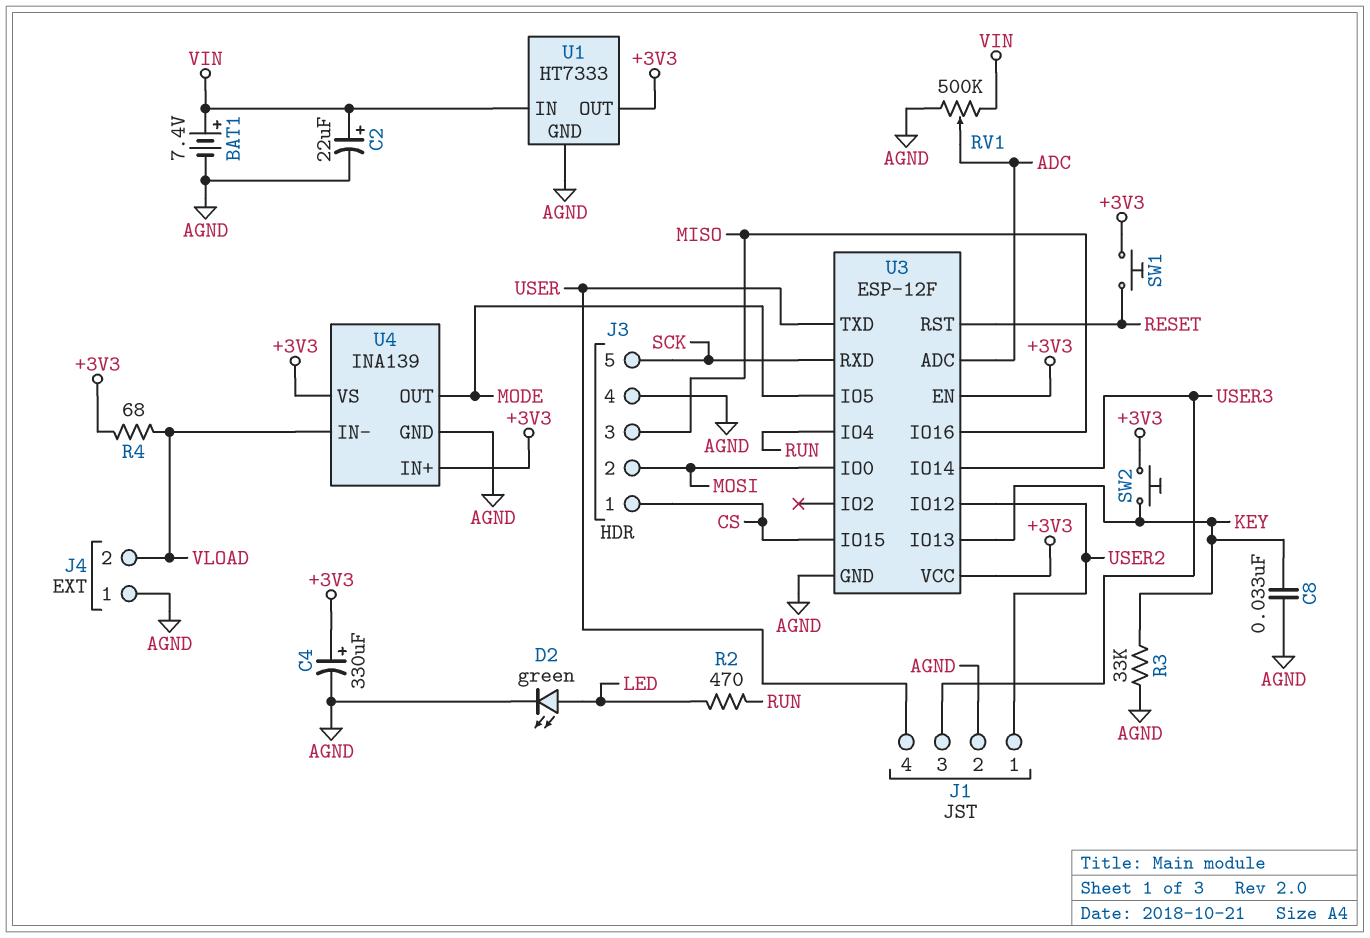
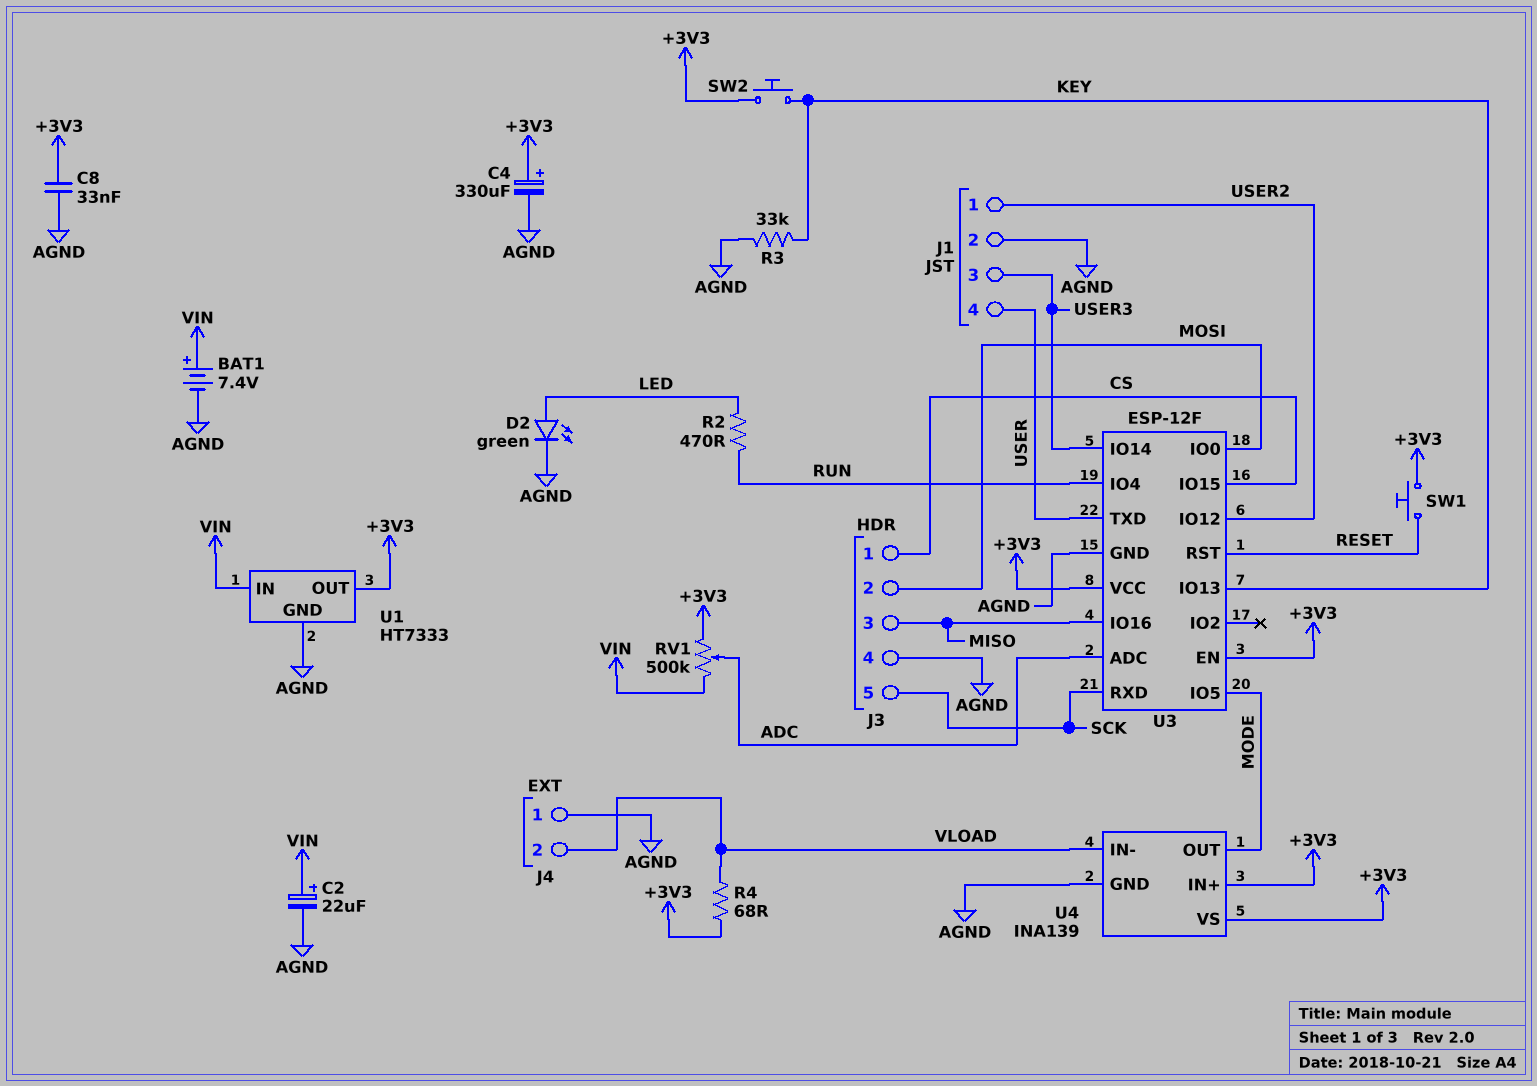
C8: 33nF (AGND, KEY) -> 33nF (+3V3, AGND)
RV1: 500k (AGND, VIN, wiper ADC) -> 500k (+3V3, VIN, wiper ADC)

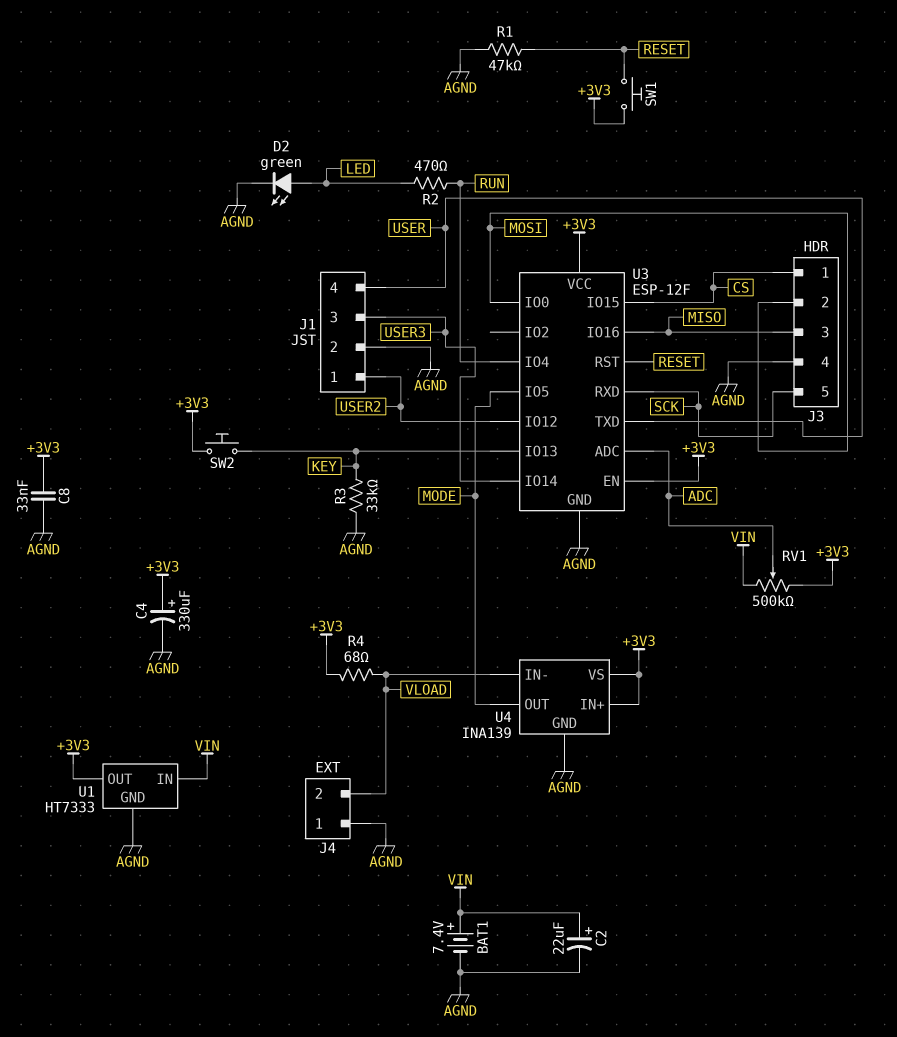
R1: none -> 47k (AGND, RESET)

